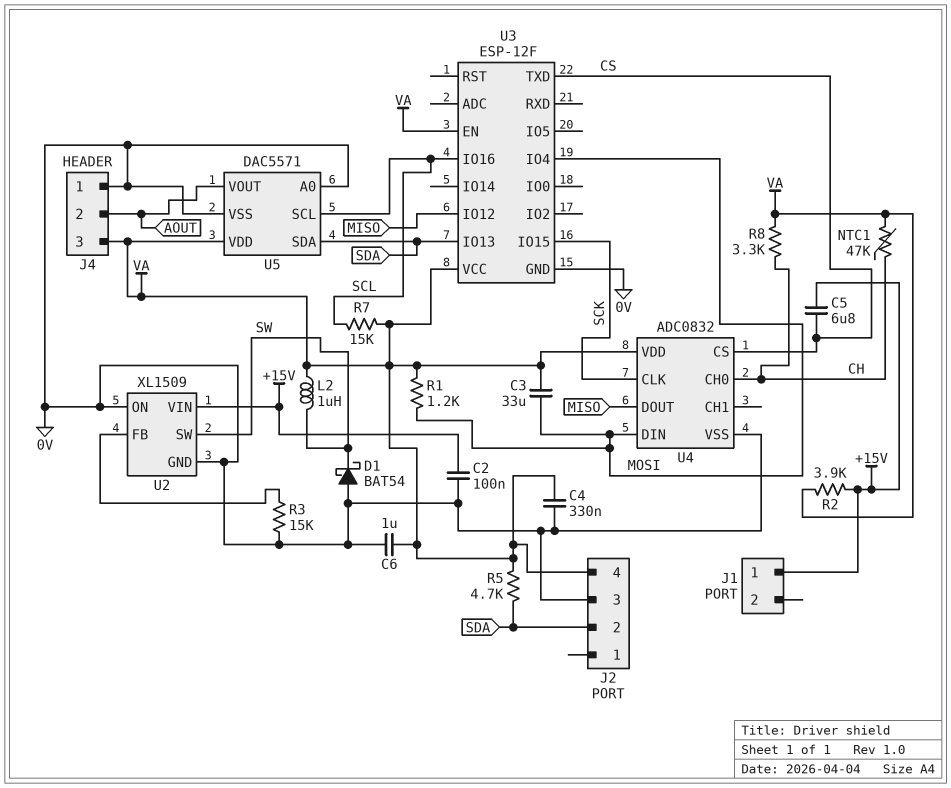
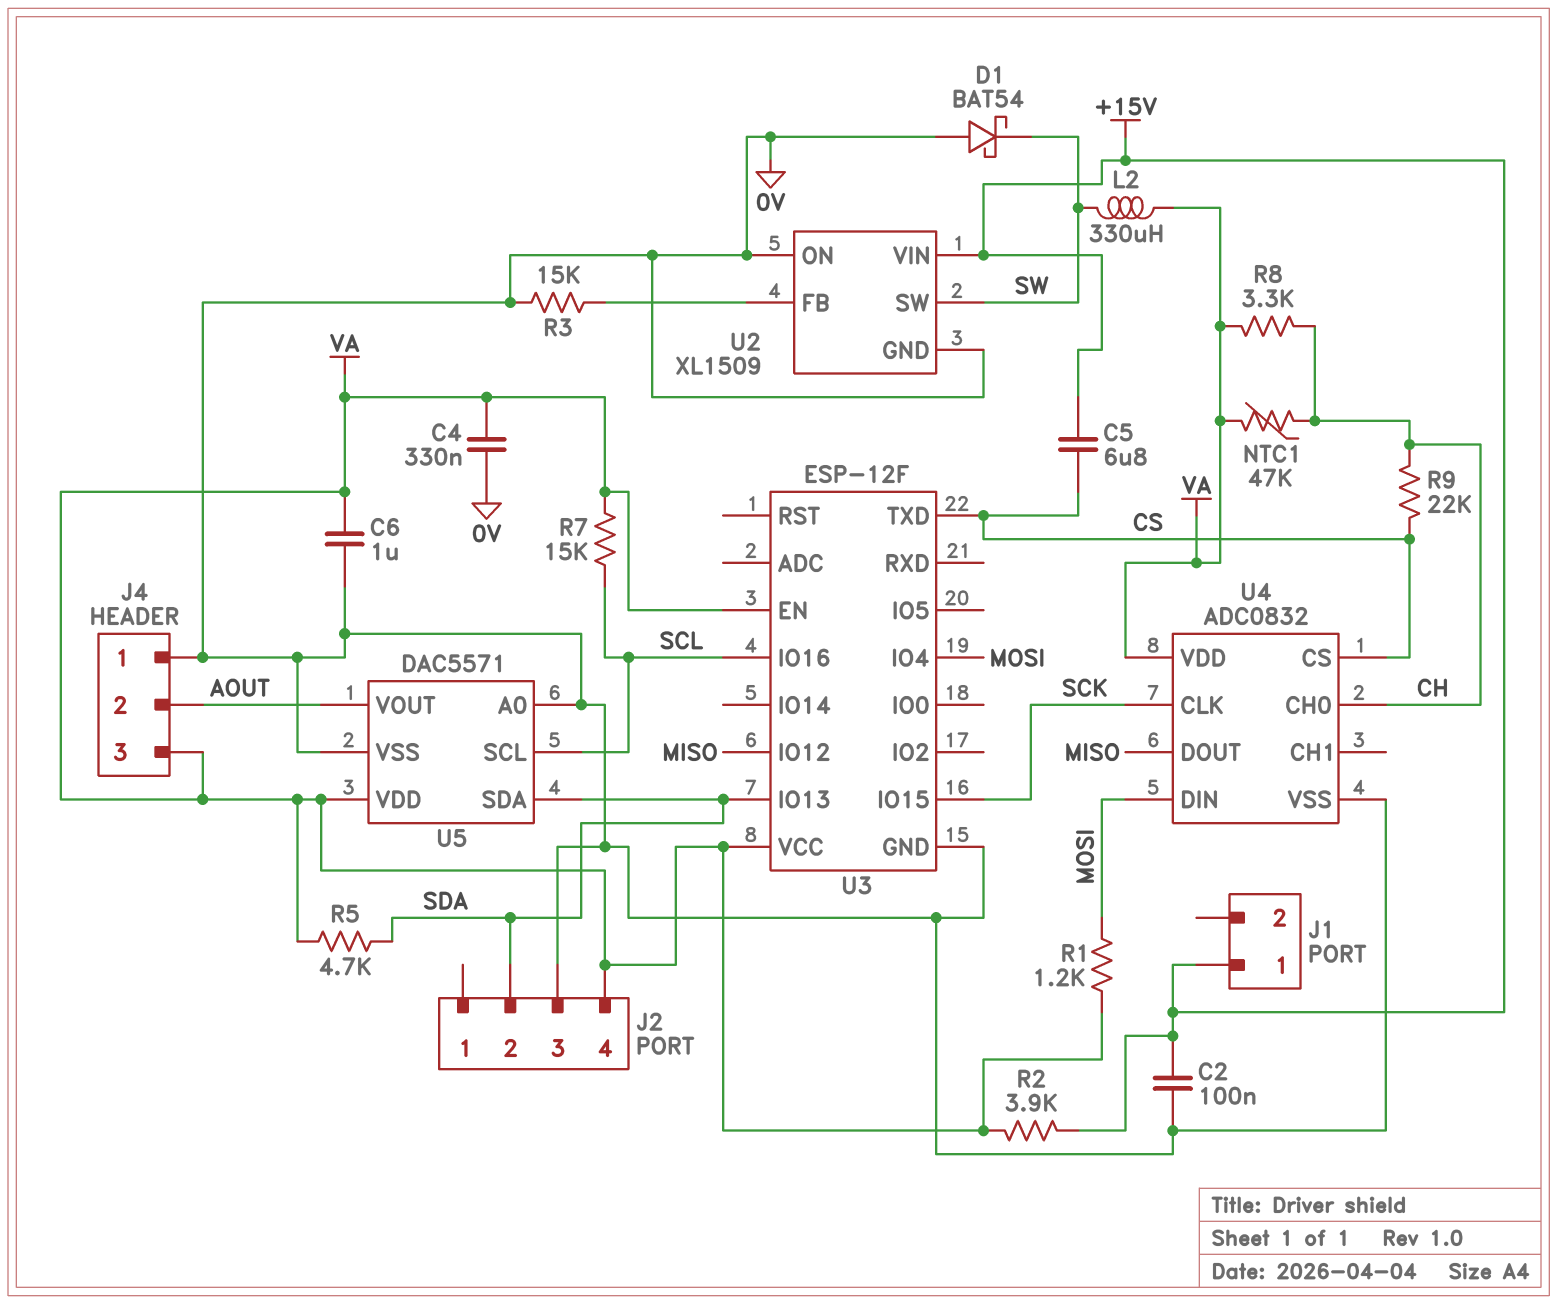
C3: 33uF (MOSI, VA) -> none
L2: 1uH (SW, VA) -> 330uH (SW, VA)
R9: none -> 22k (CH, CS)

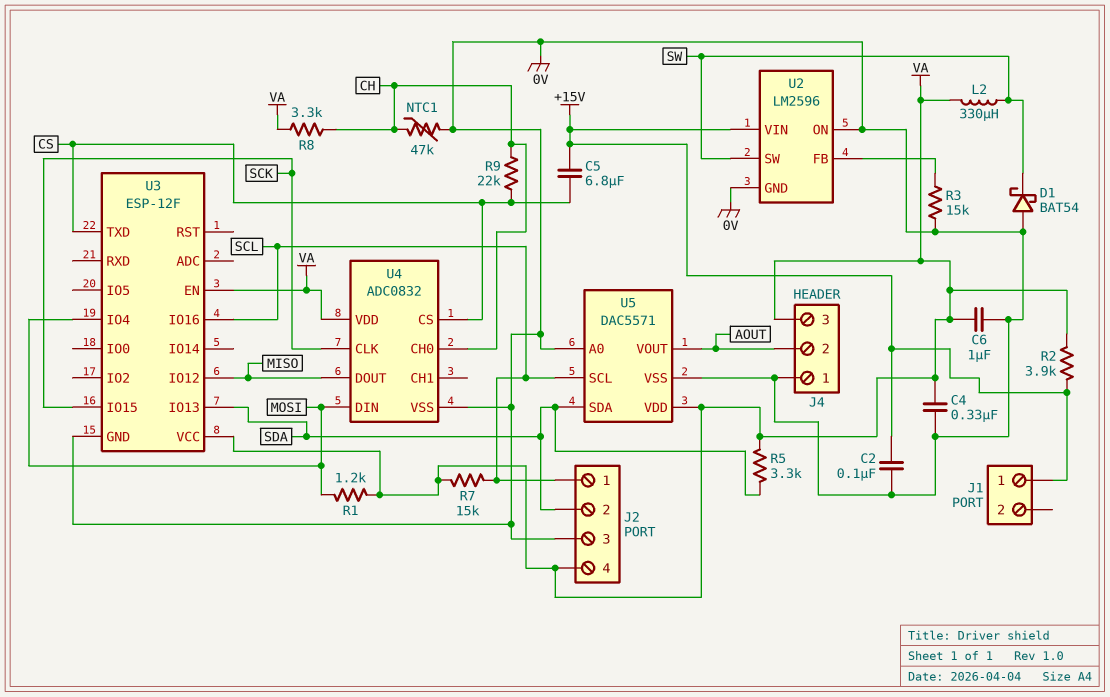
J2 pin 1: none -> SCL
NTC1: 47k (CH, VA) -> 47k (0V, CH)
R5: 4.7k (SDA, VA) -> 3.3k (SDA, VA)
U2: XL1509 -> LM2596

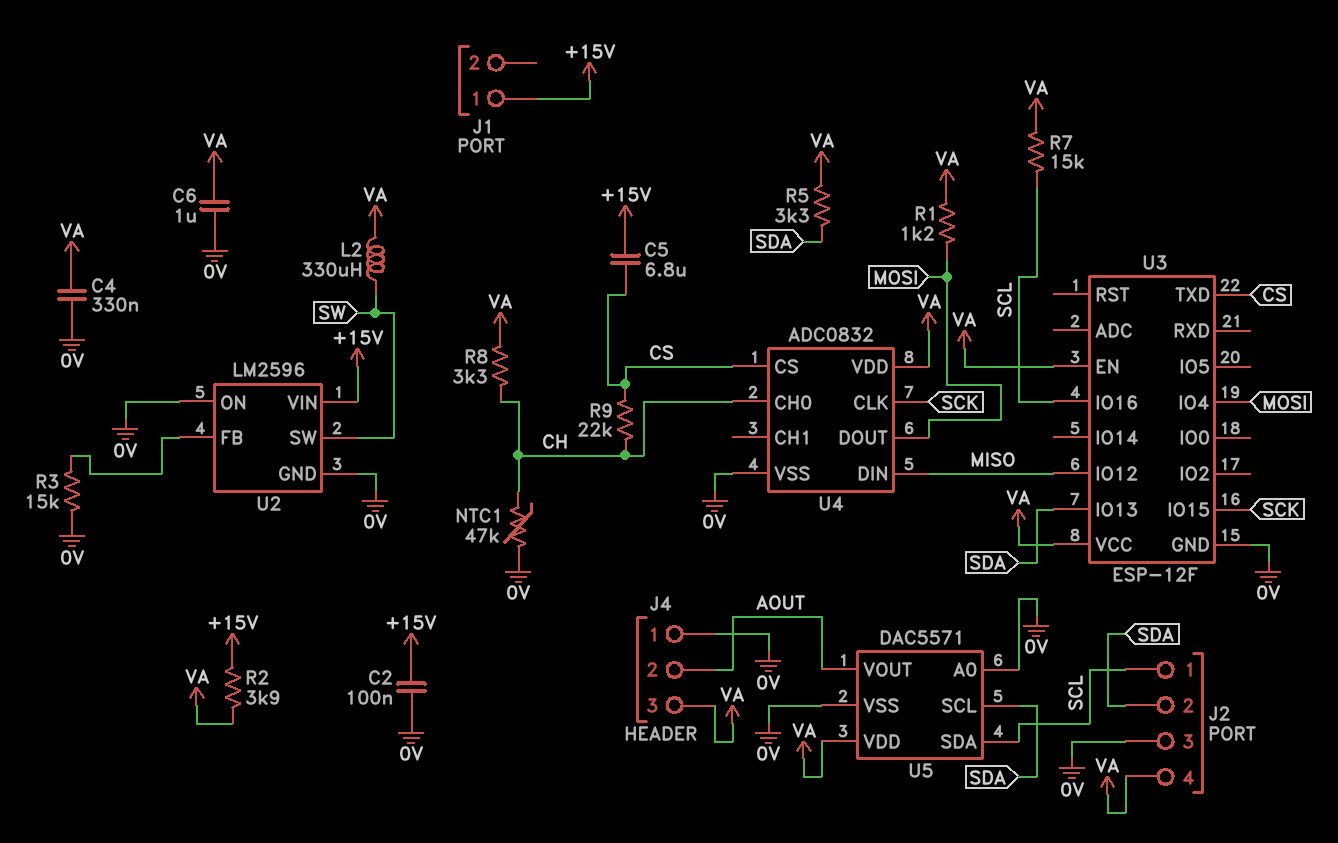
D1: schottky BAT54 (A 0V, K SW) -> none
U4 pin DIN: MOSI -> MISO
U4 pin DOUT: MISO -> MOSI
U5 pin SCL: SCL -> SDA
U5 pin SDA: SDA -> SCL

